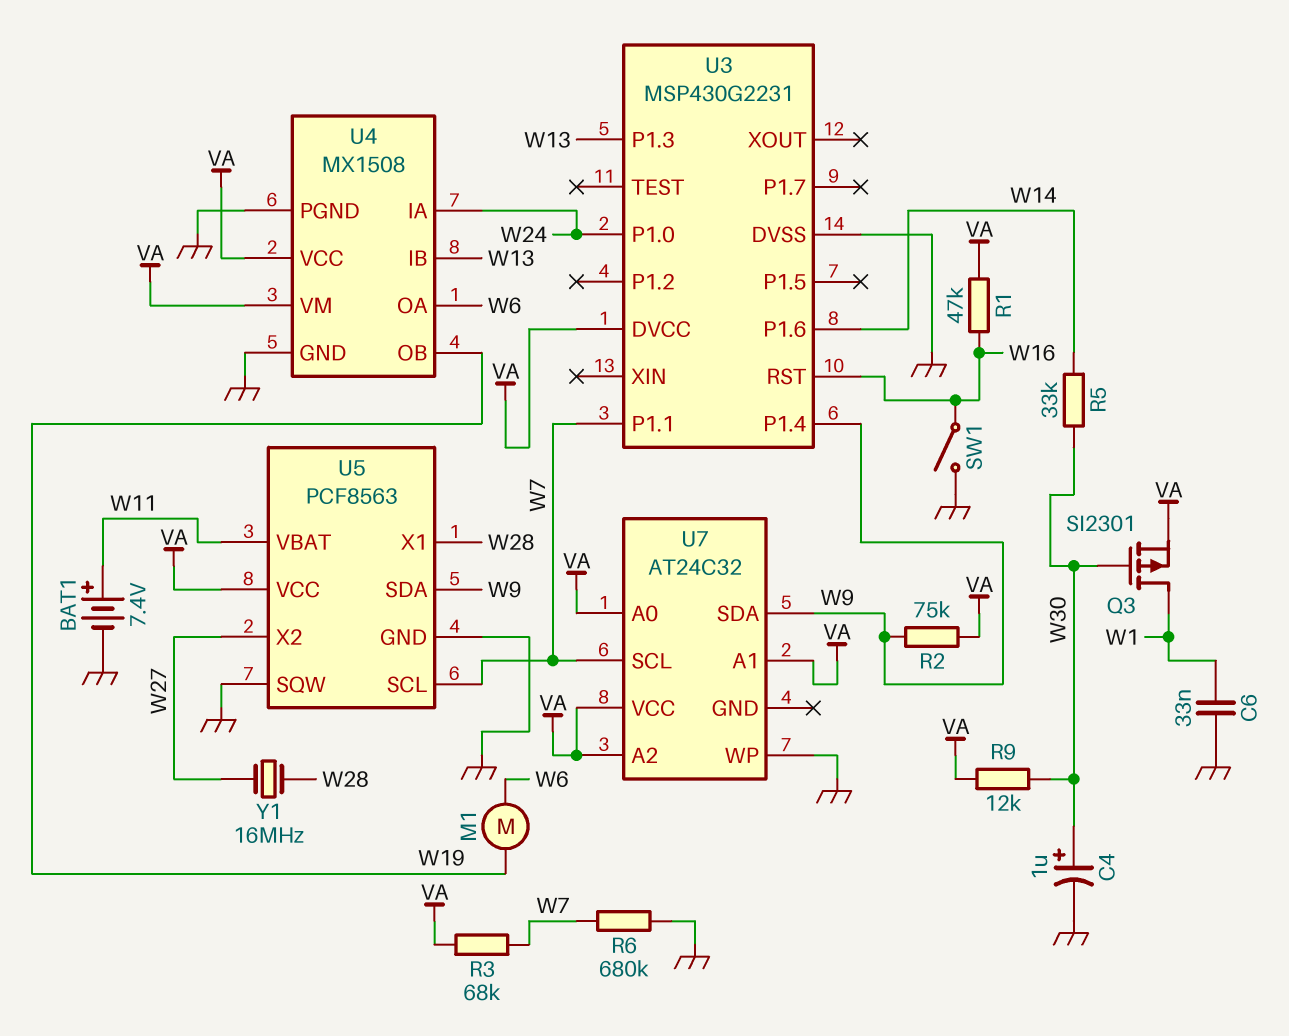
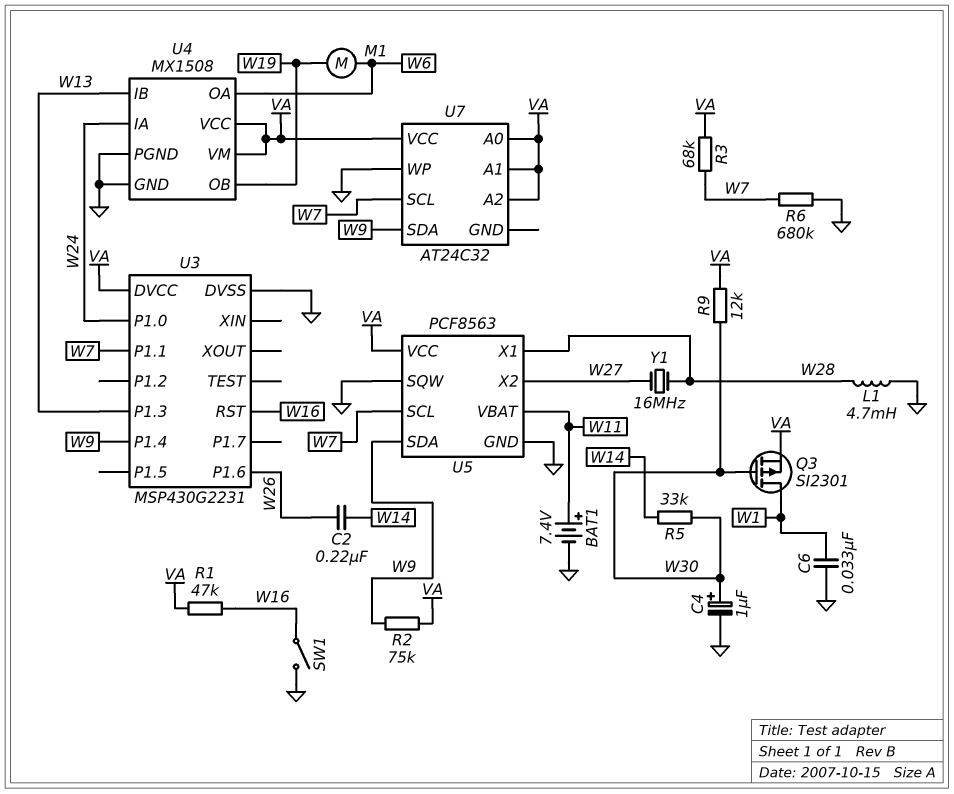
C2: none -> 220nF (W14, W26)
L1: none -> 4.7mH (GND, W28)
U3 pin P1.6: W14 -> W26

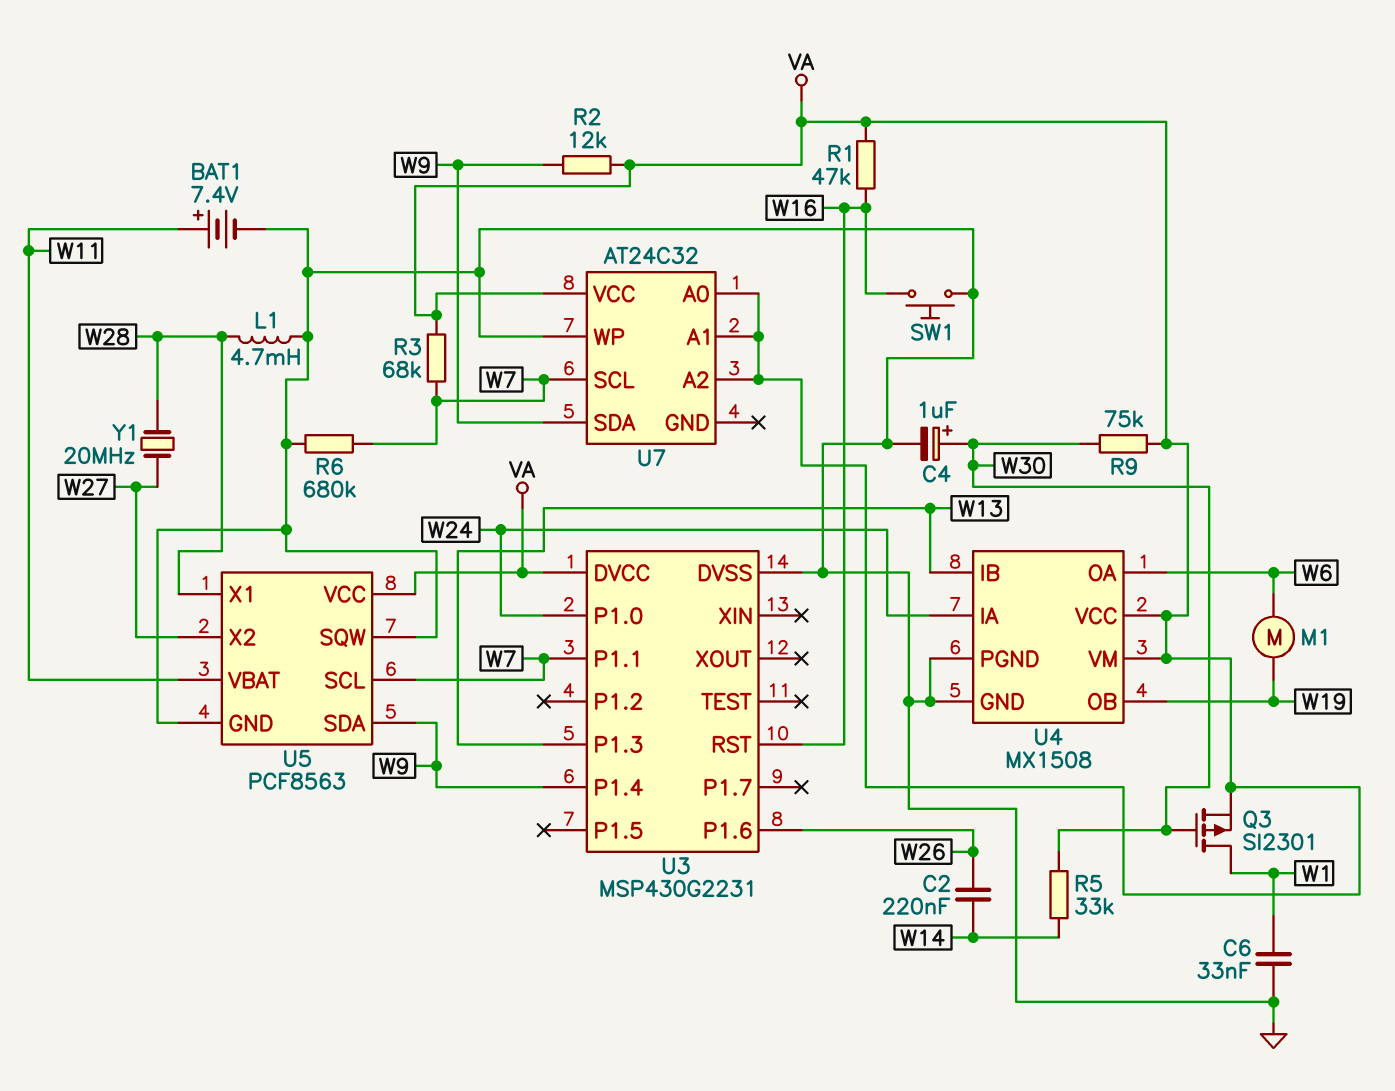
R2: 75k (VA, W9) -> 12k (VA, W9)
R9: 12k (VA, W30) -> 75k (VA, W30)
SW1: switch (GND, W16) -> button (GND, W16)
Y1: 16MHz (W27, W28) -> 20MHz (W27, W28)

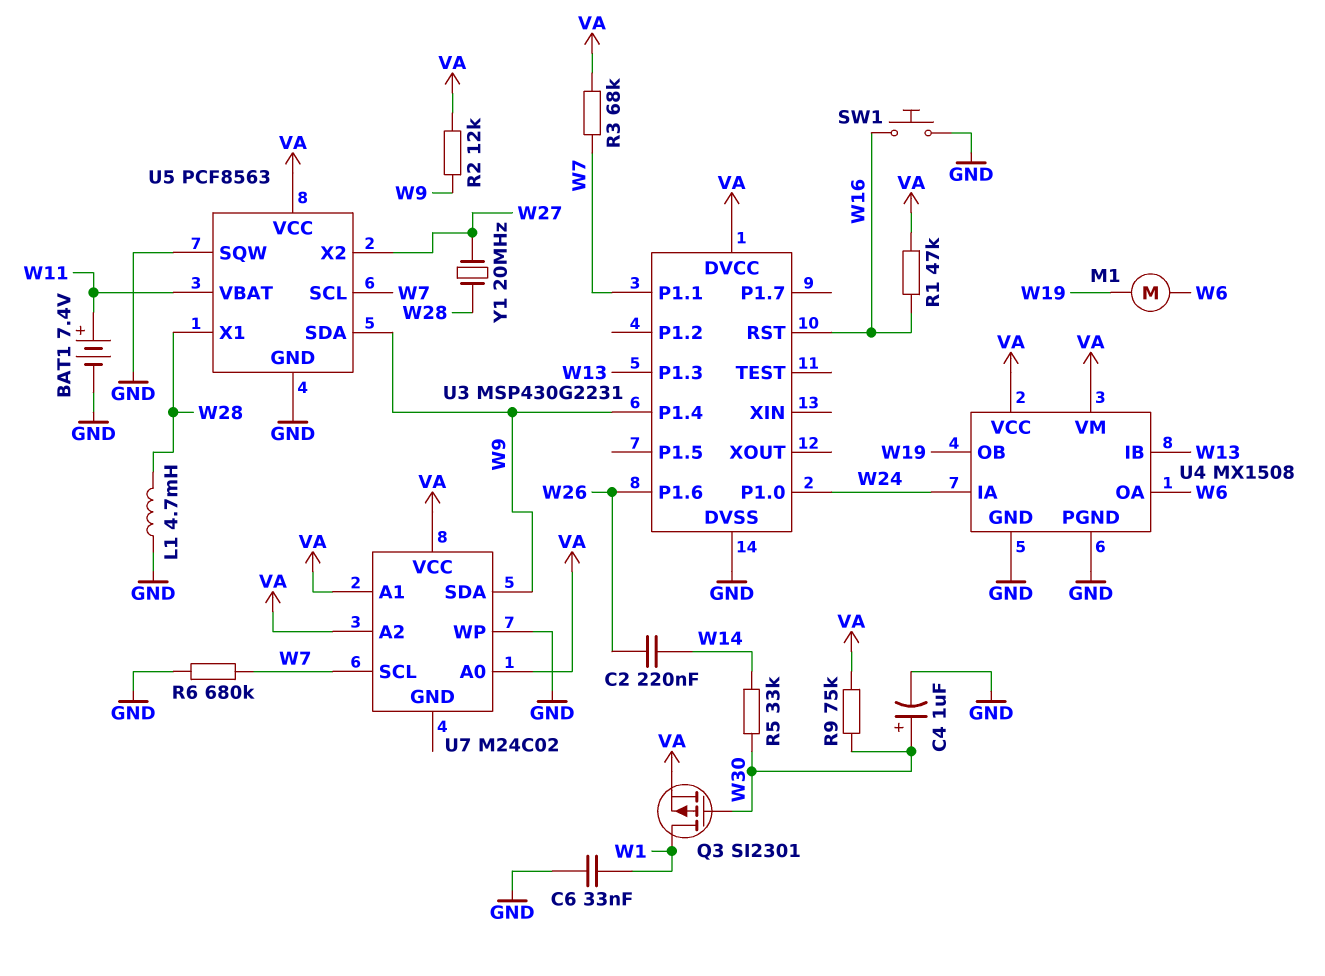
U7: AT24C32 -> M24C02

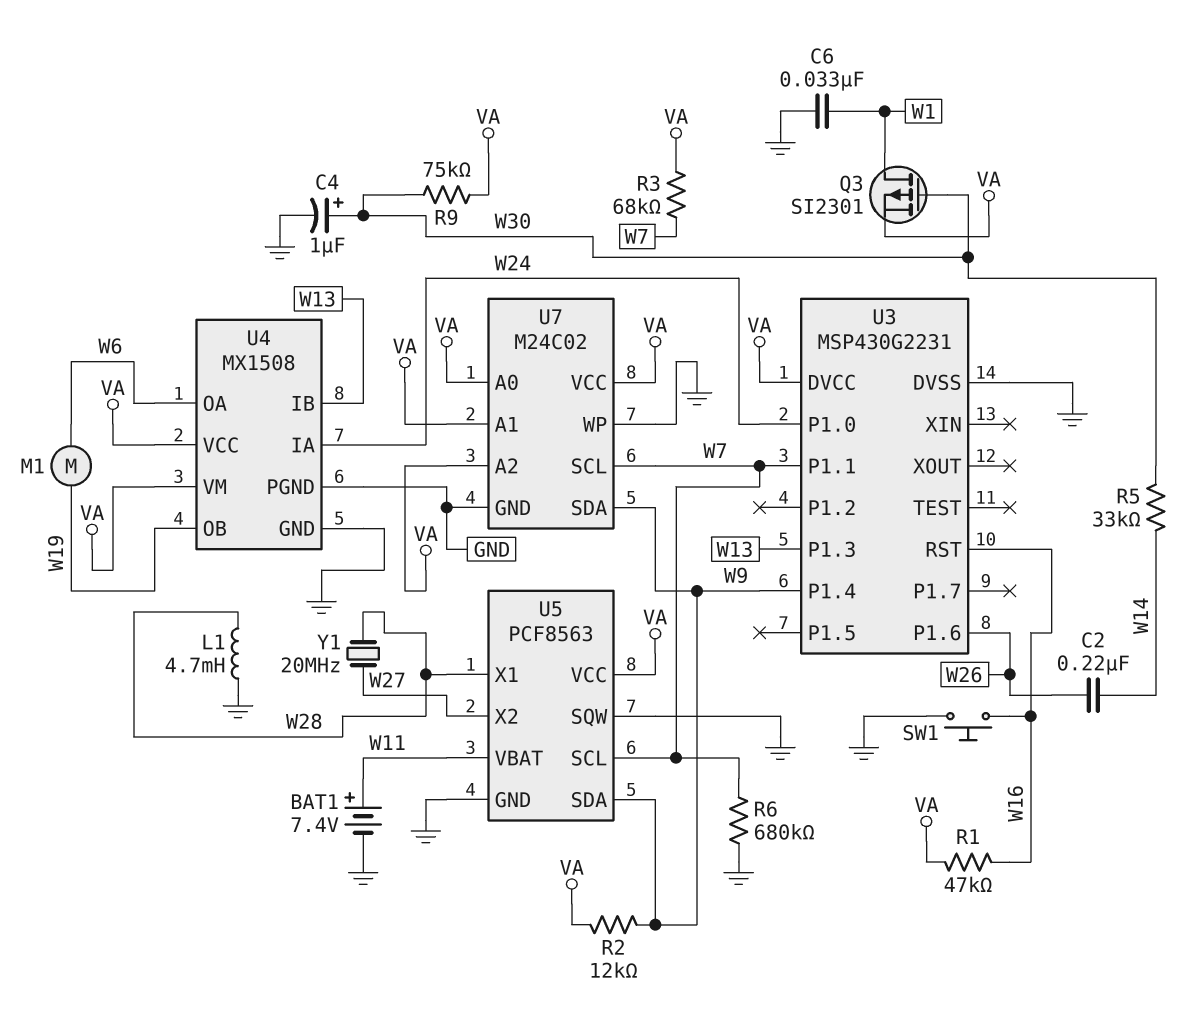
U7 pin GND: none -> GND

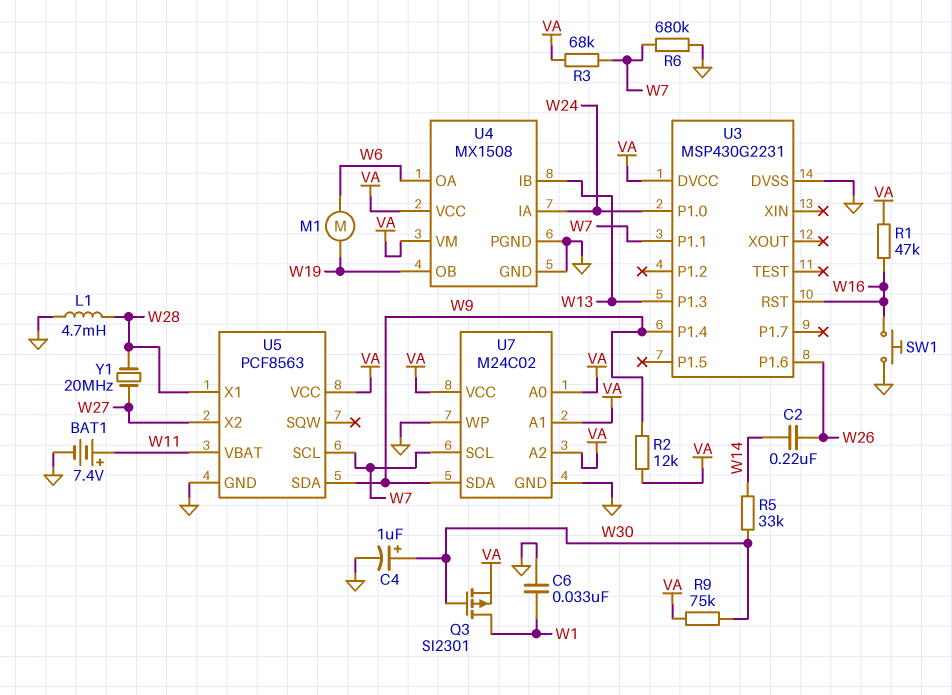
U5 pin SQW: GND -> none

